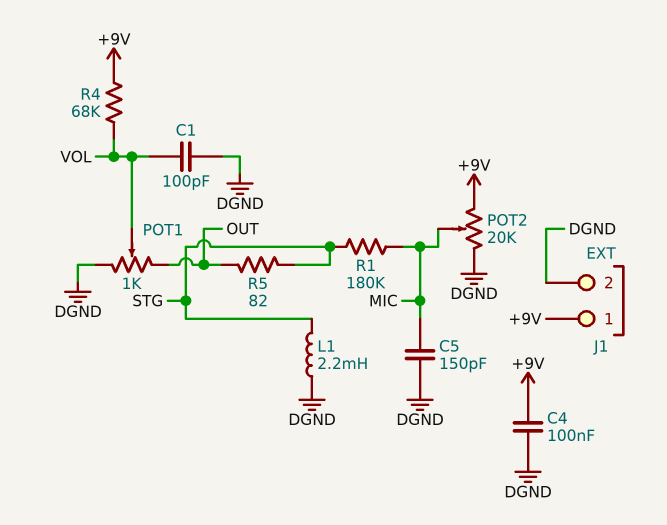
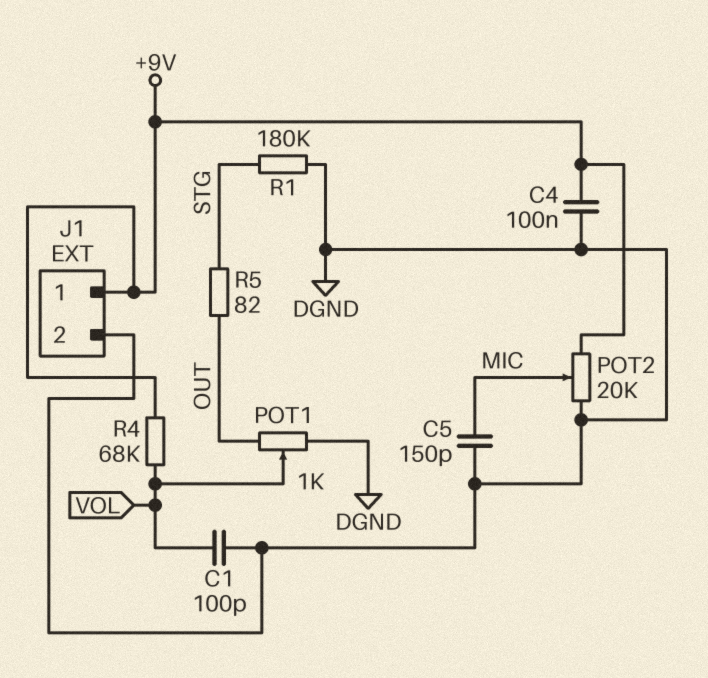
L1: 2.2mH (DGND, STG) -> none
R1: 180k (MIC, STG) -> 180k (DGND, STG)

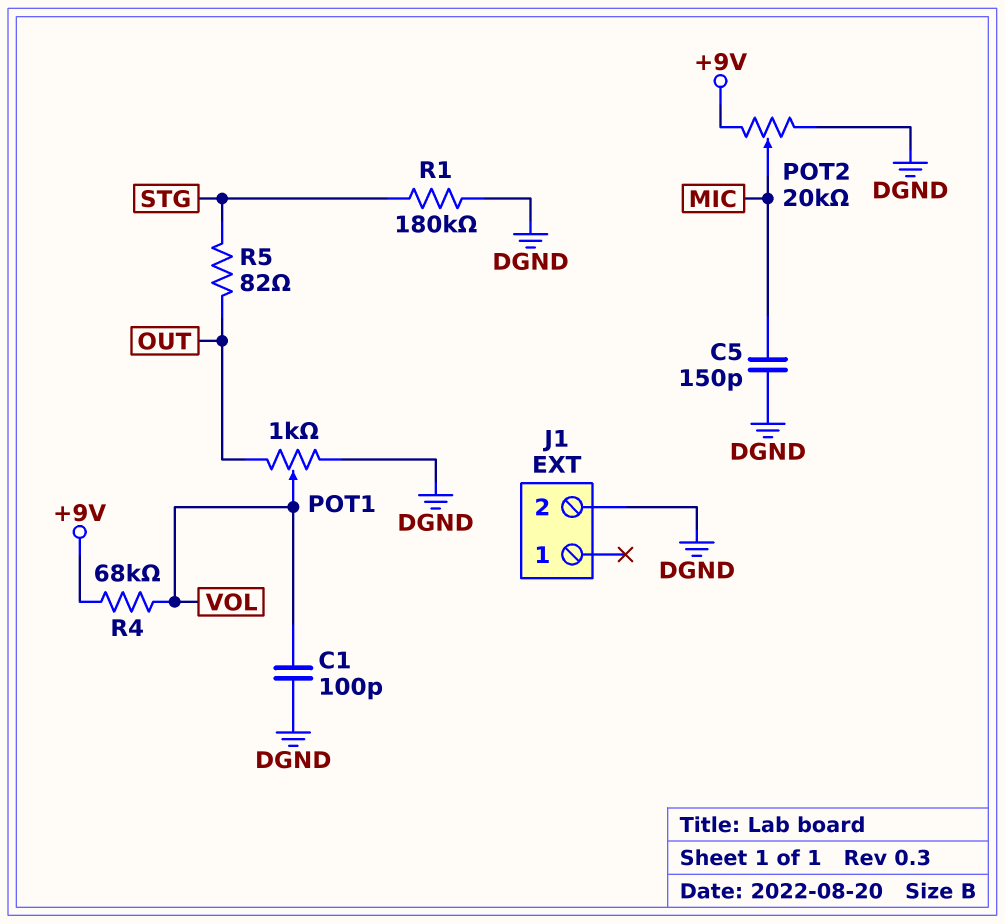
C4: 100nF (+9V, DGND) -> none
J1 pin 1: +9V -> none

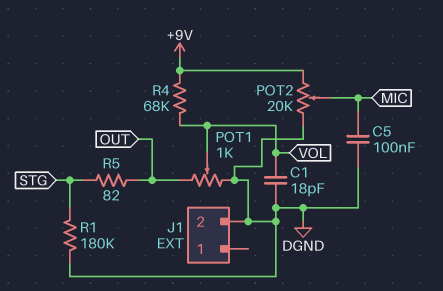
C1: 100pF (DGND, VOL) -> 18pF (DGND, VOL)
C5: 150pF (DGND, MIC) -> 100nF (DGND, MIC)

